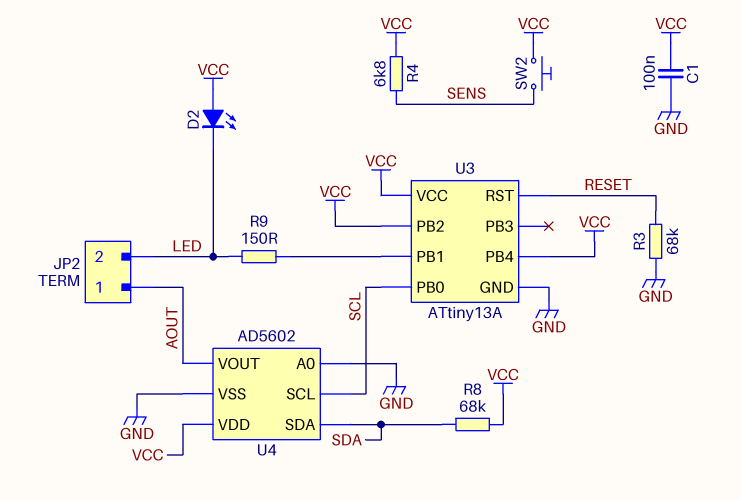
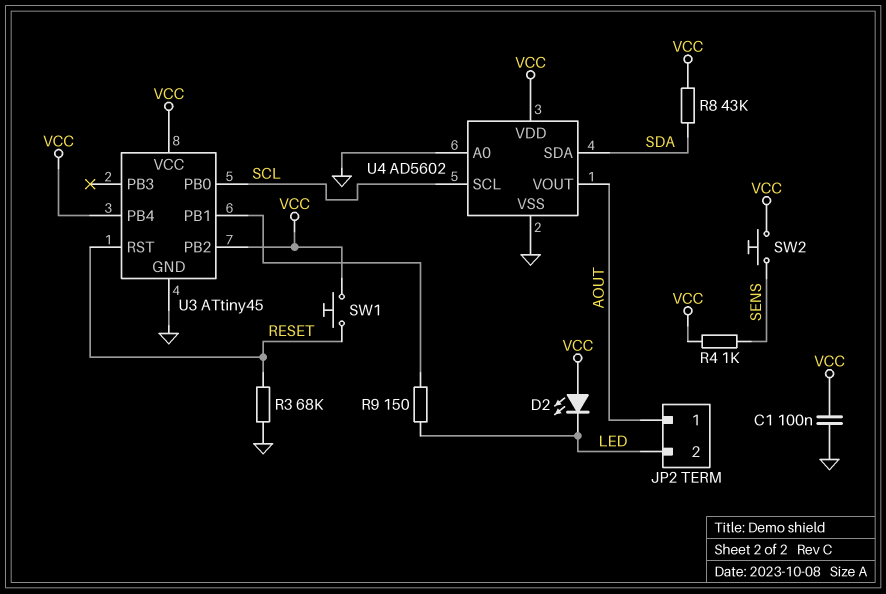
R4: 6.8k (SENS, VCC) -> 1k (SENS, VCC)
R8: 68k (SDA, VCC) -> 43k (SDA, VCC)
SW1: none -> button (RESET, VCC)
U3: ATtiny13A -> ATtiny45

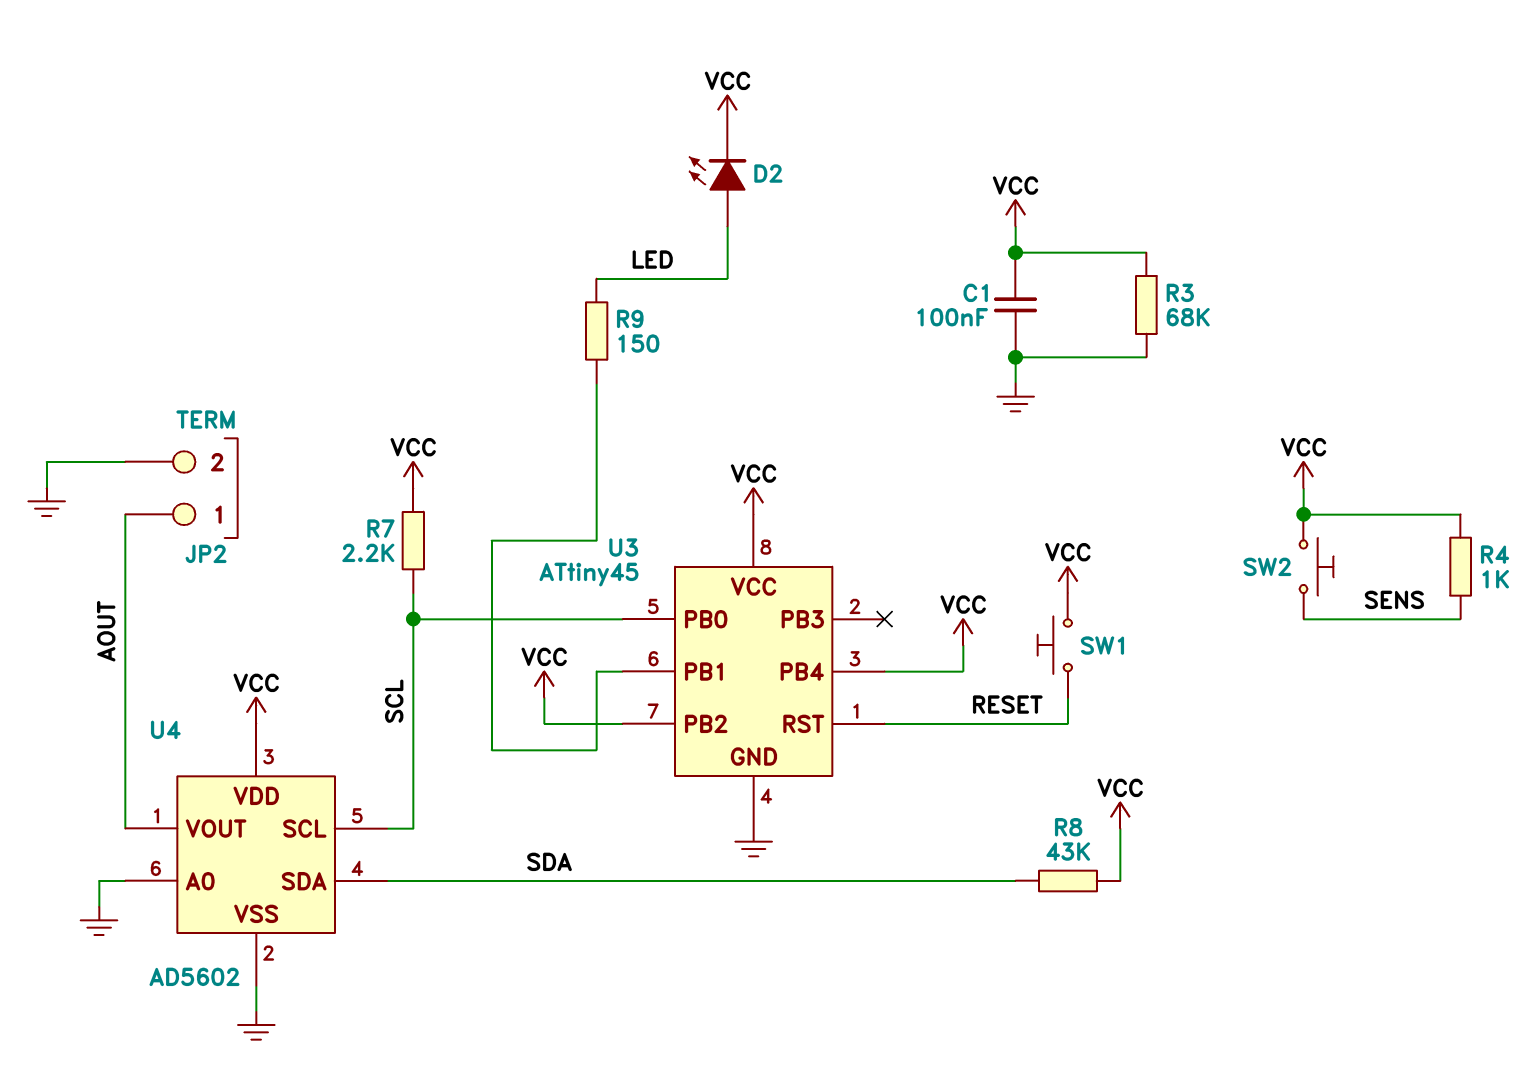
D2: LED (A VCC, K LED) -> LED (A LED, K VCC)
JP2 pin 2: LED -> GND
R3: 68k (GND, RESET) -> 68k (GND, VCC)
R7: none -> 2.2k (SCL, VCC)

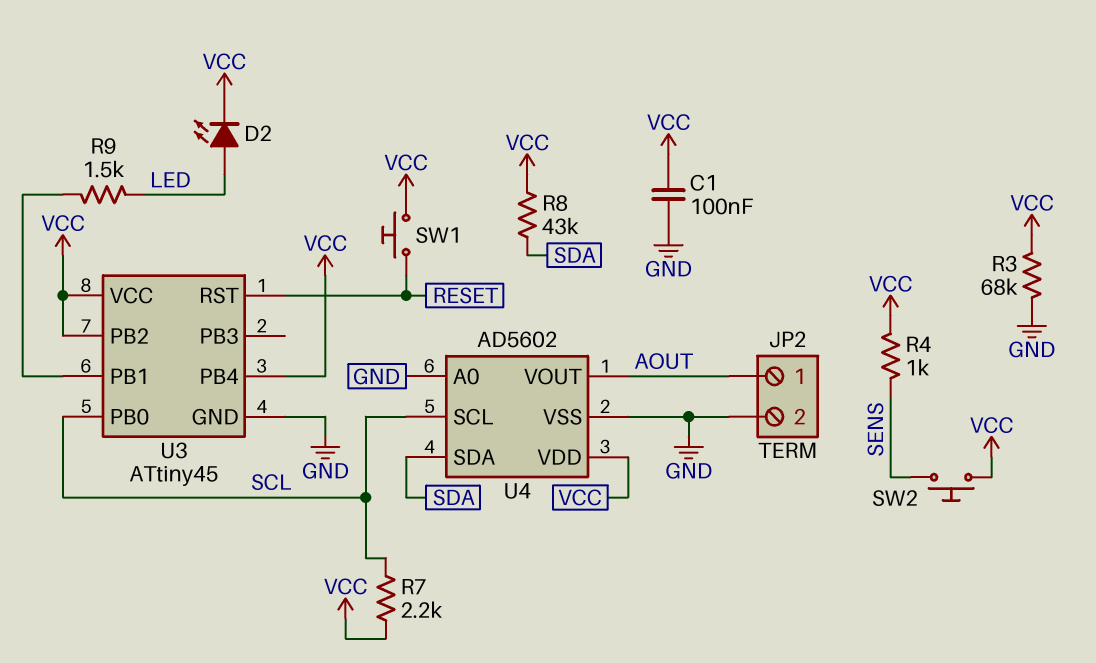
R9: 150 (LED, U3/PB1) -> 1.5k (LED, U3/PB1)

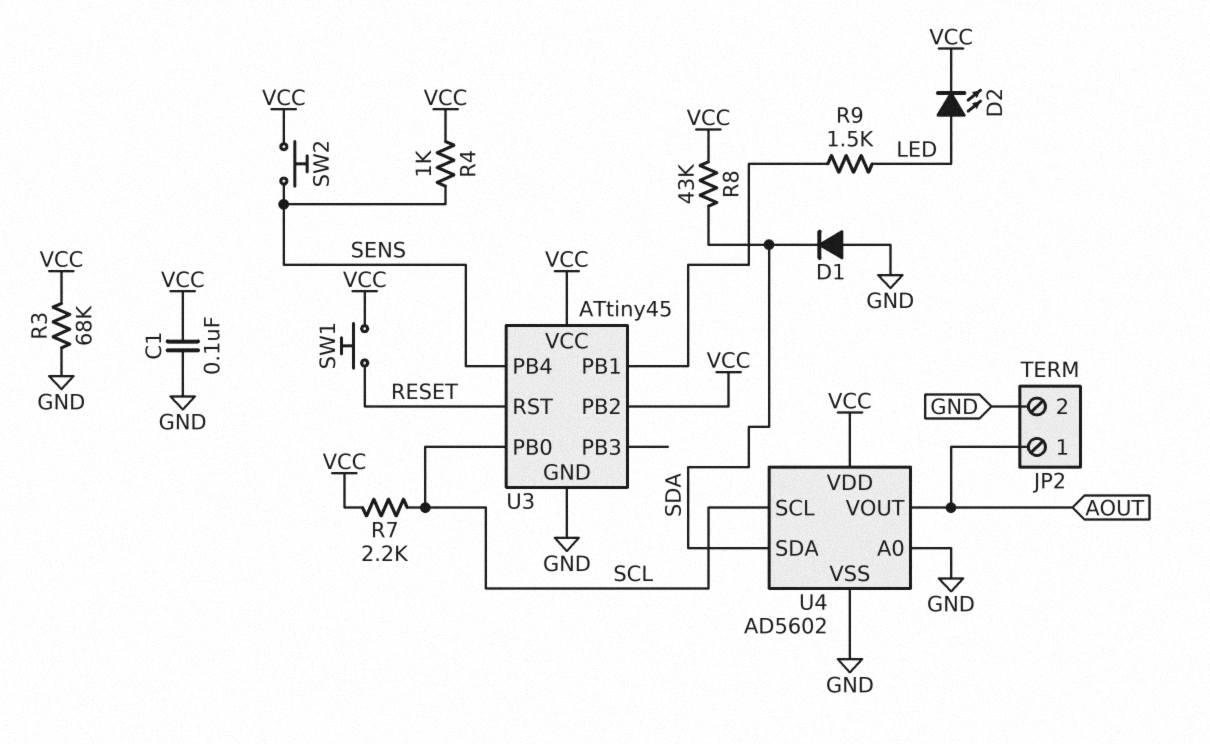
D1: none -> diode (A GND, K SDA)
U3 pin PB4: VCC -> SENS

